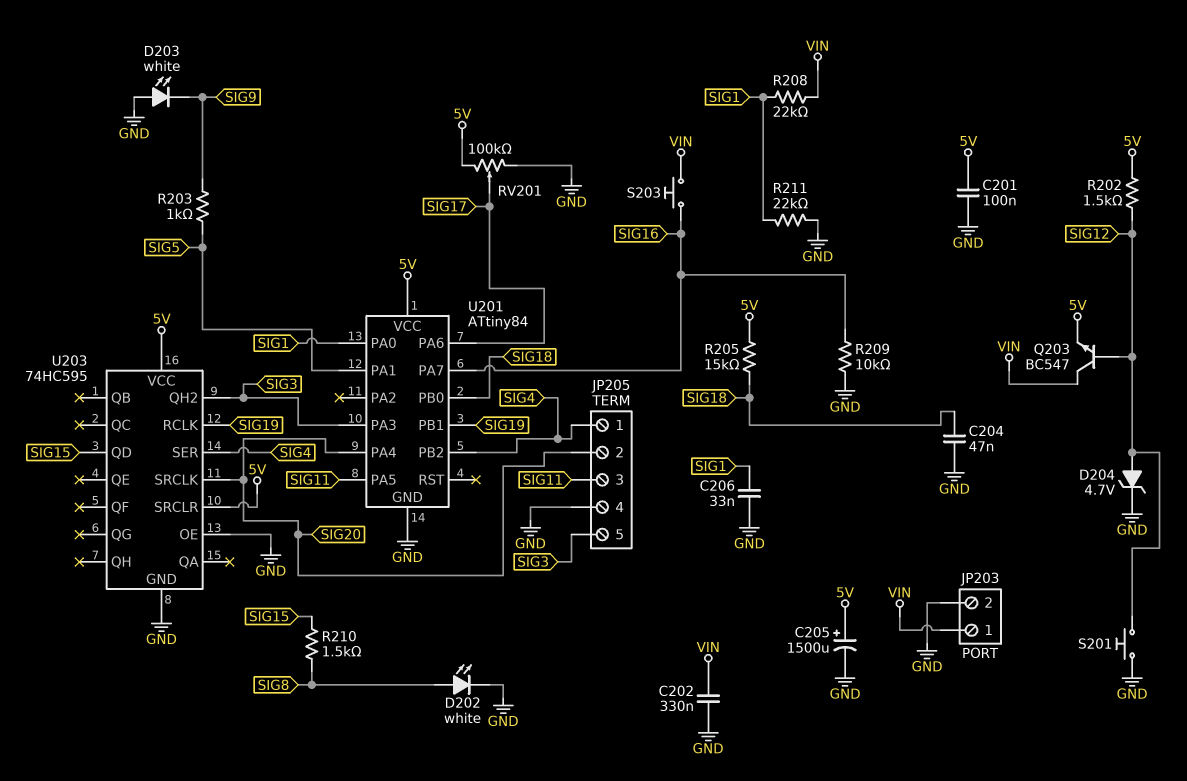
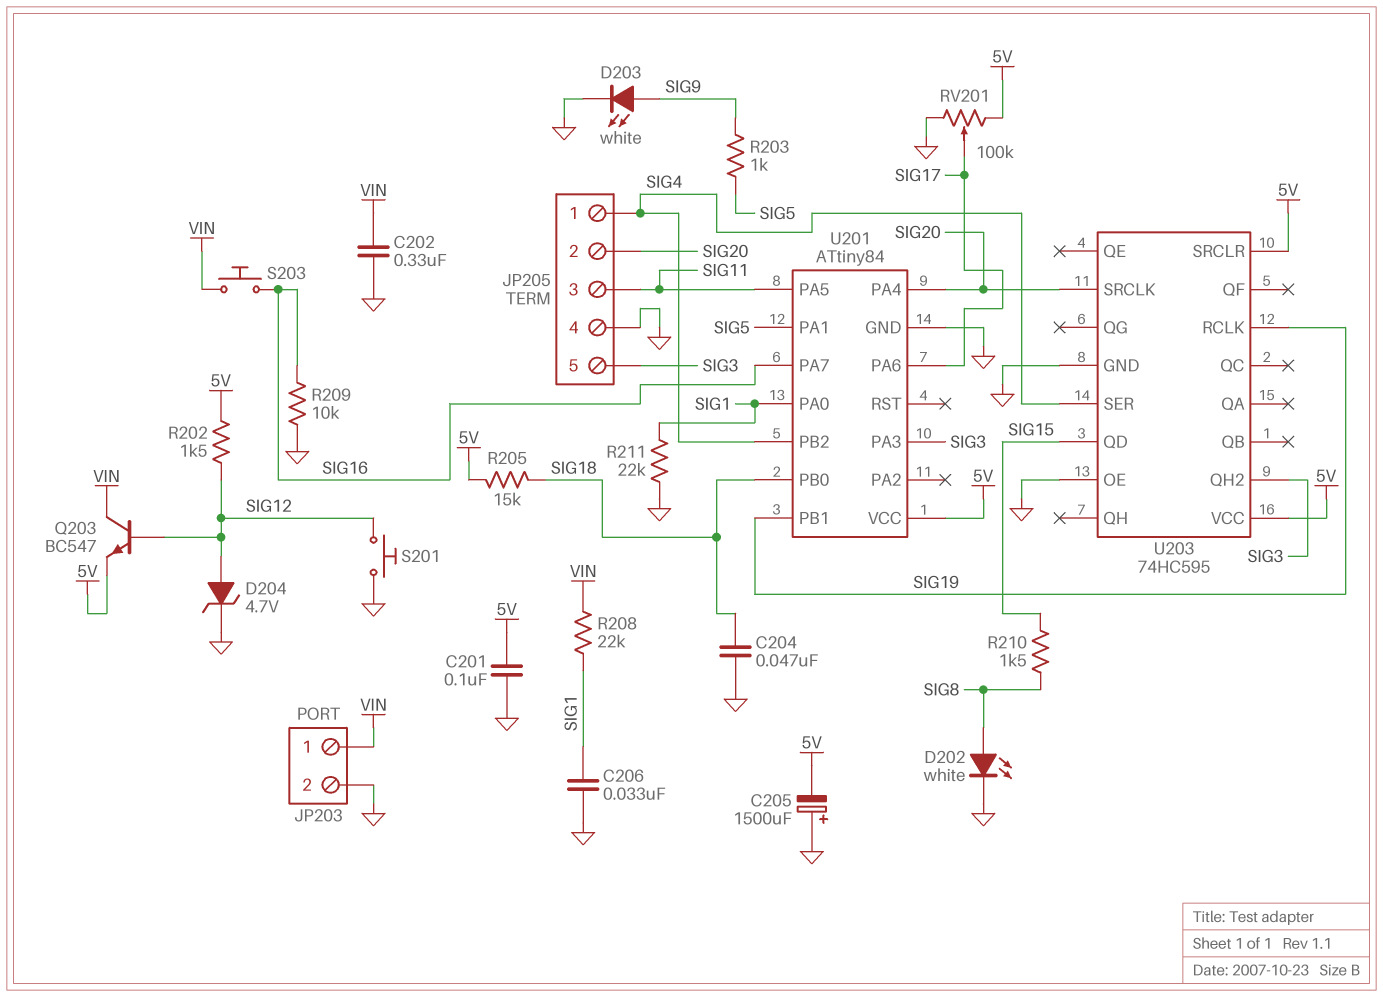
C205: 1500uF (plus 5V, minus GND) -> 1500uF (plus GND, minus 5V)
D203: LED white (A GND, K SIG9) -> LED white (A SIG9, K GND)

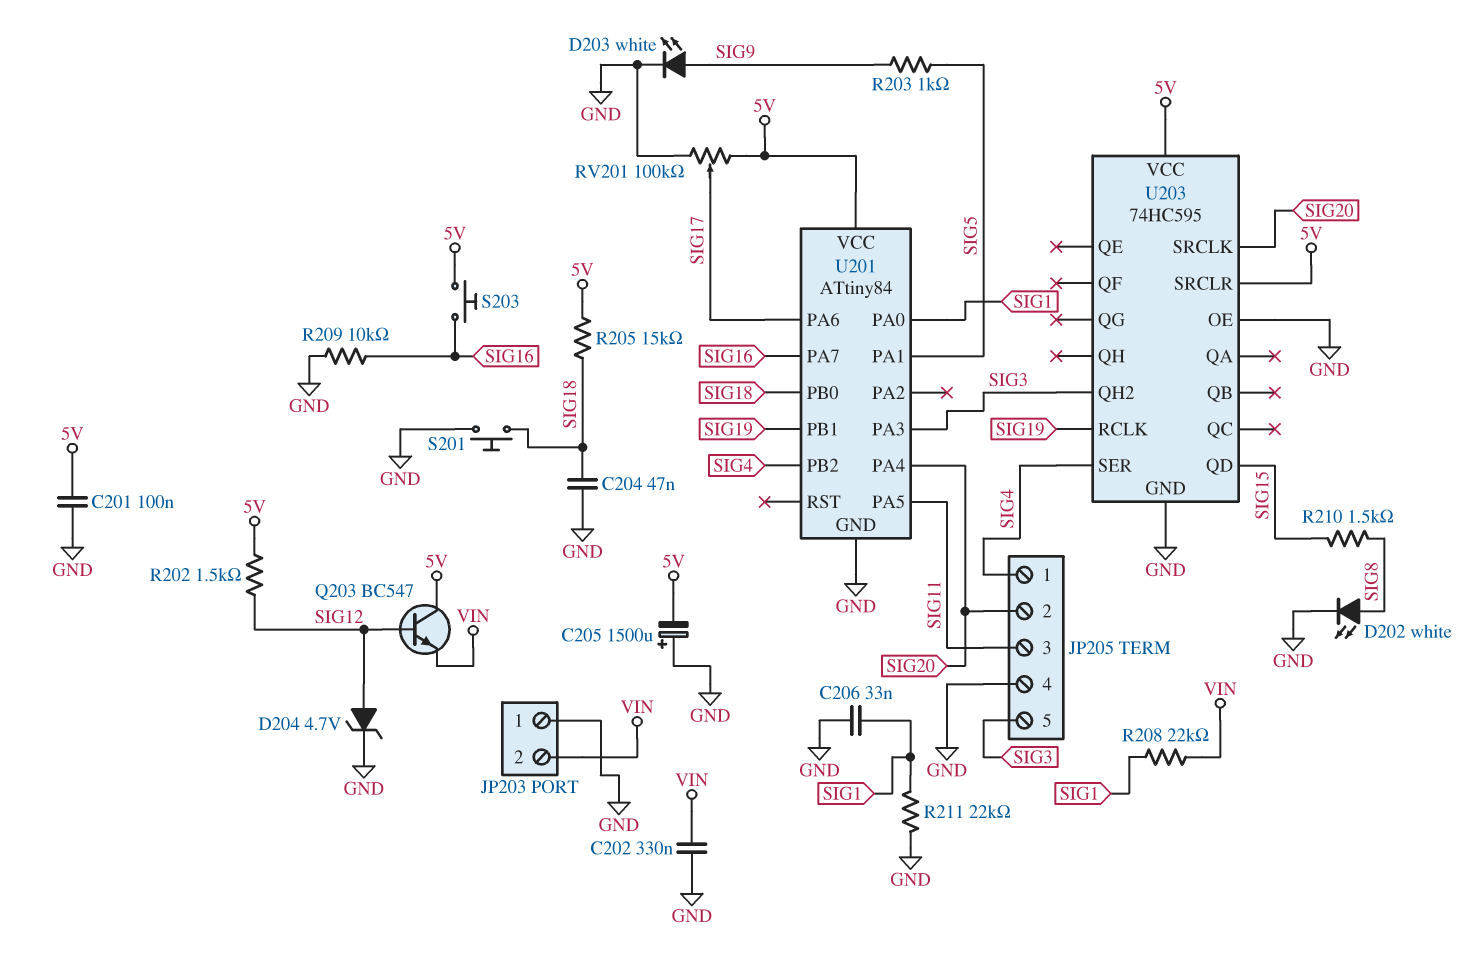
JP203 pin 1: VIN -> GND
JP203 pin 2: GND -> VIN
Q203: NPN BC547 (B SIG12, C VIN, E 5V) -> NPN BC547 (B SIG12, C 5V, E VIN)
S201: button (GND, SIG12) -> button (GND, SIG18)
S203: button (SIG16, VIN) -> button (5V, SIG16)

